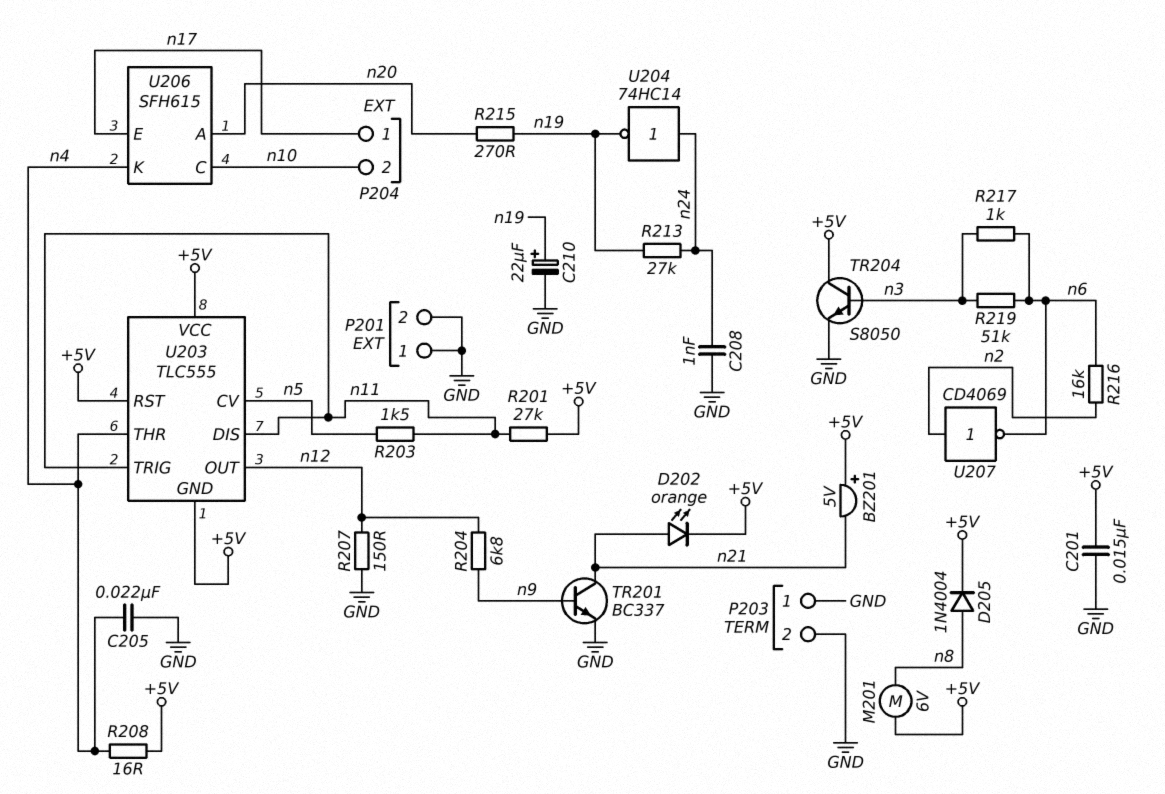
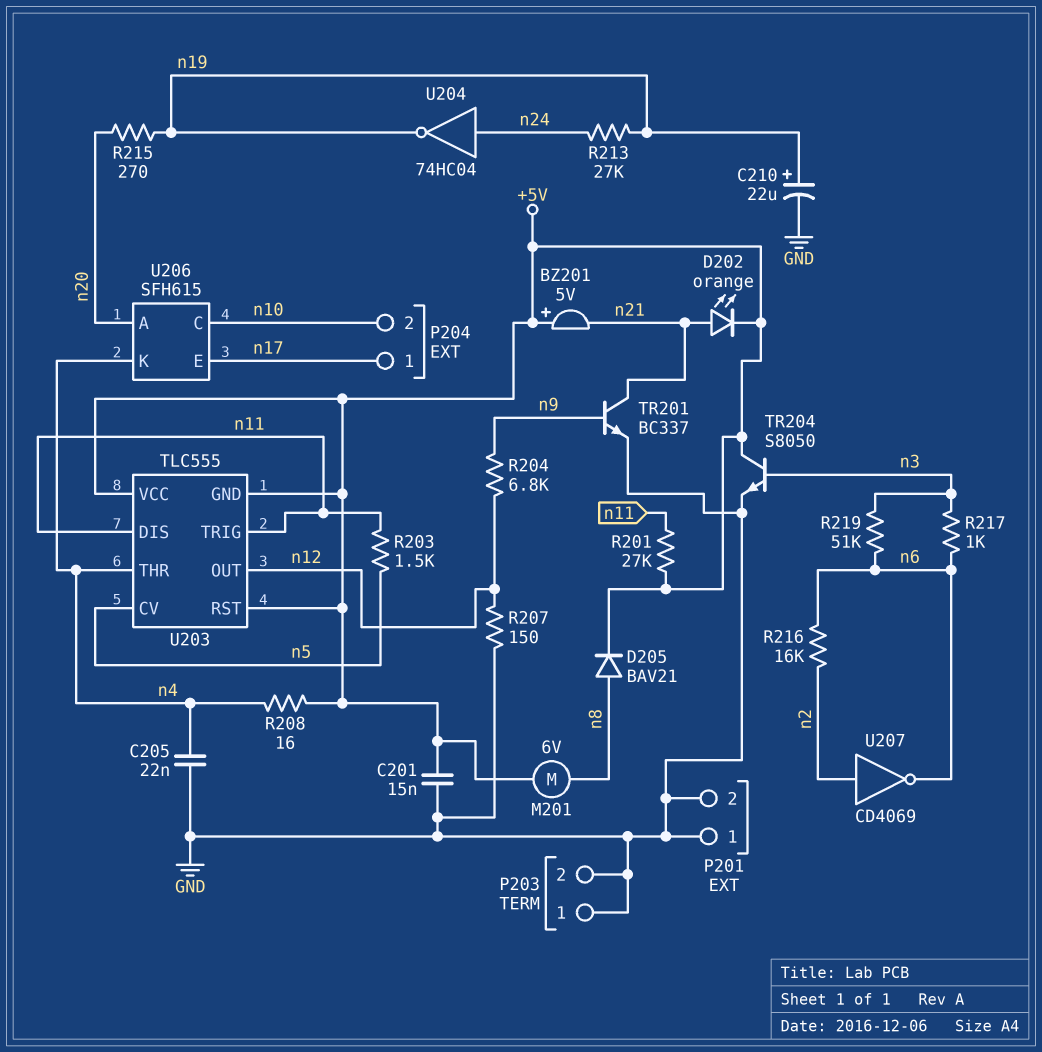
C208: 1nF (GND, n24) -> none
D205: diode 1N4004 (A n8, K +5V) -> diode BAV21 (A n8, K +5V)
U204: NOT 74HC14 (in n24, out n19) -> NOT 74HC04 (in n24, out n19)

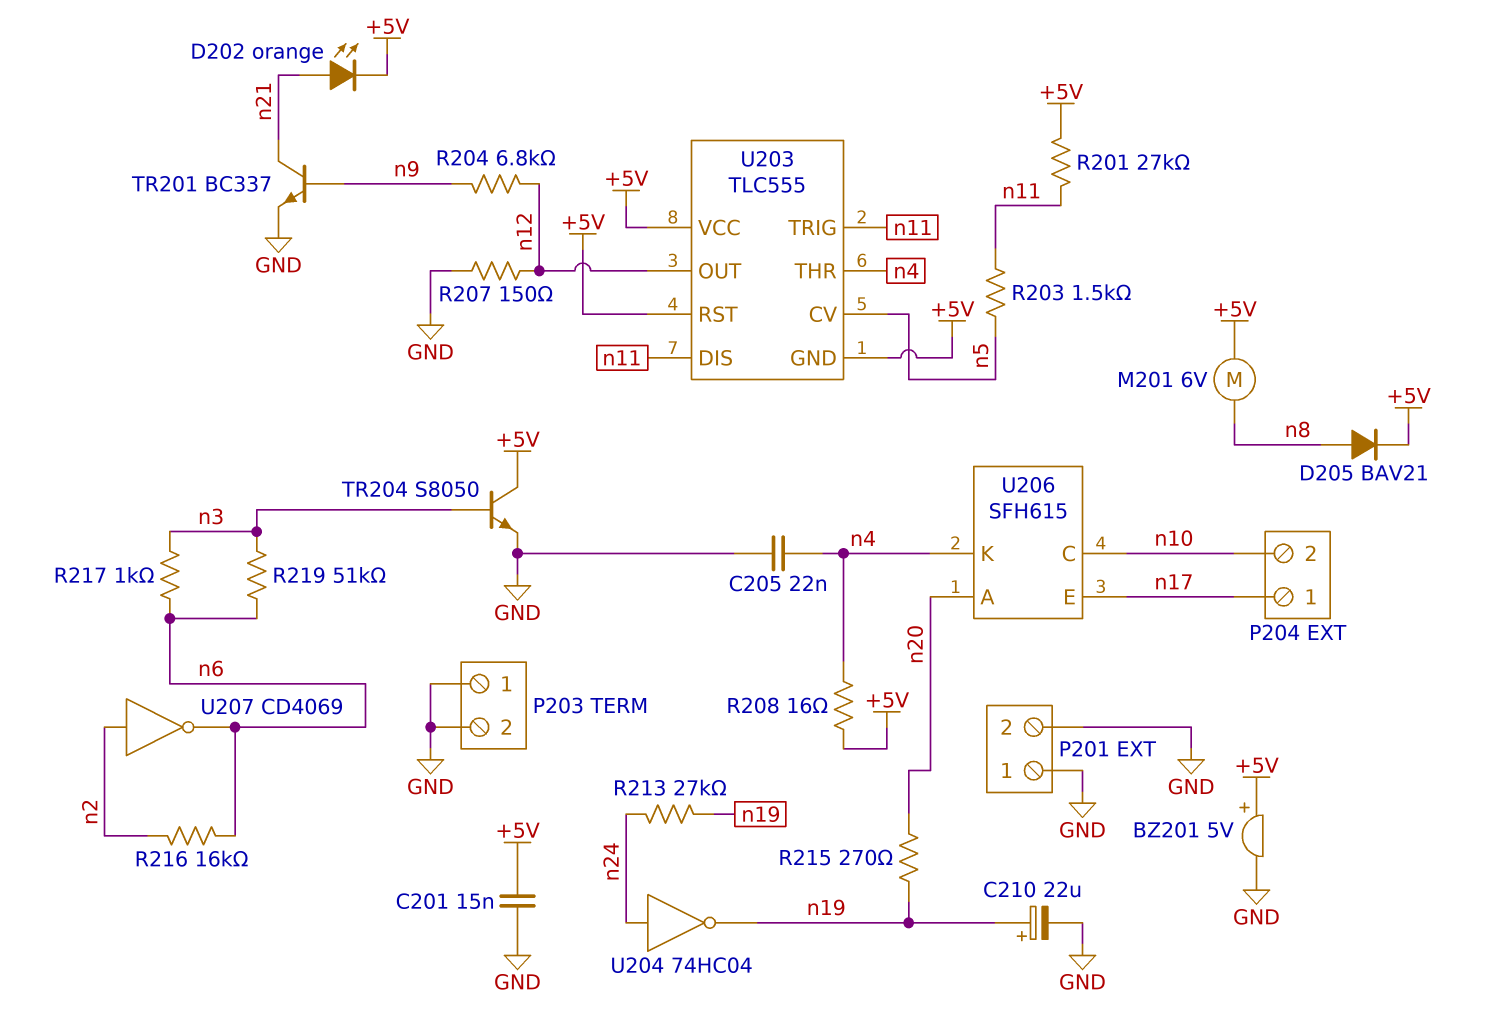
BZ201: buzzer 5V (plus +5V, minus n21) -> buzzer 5V (plus +5V, minus GND)

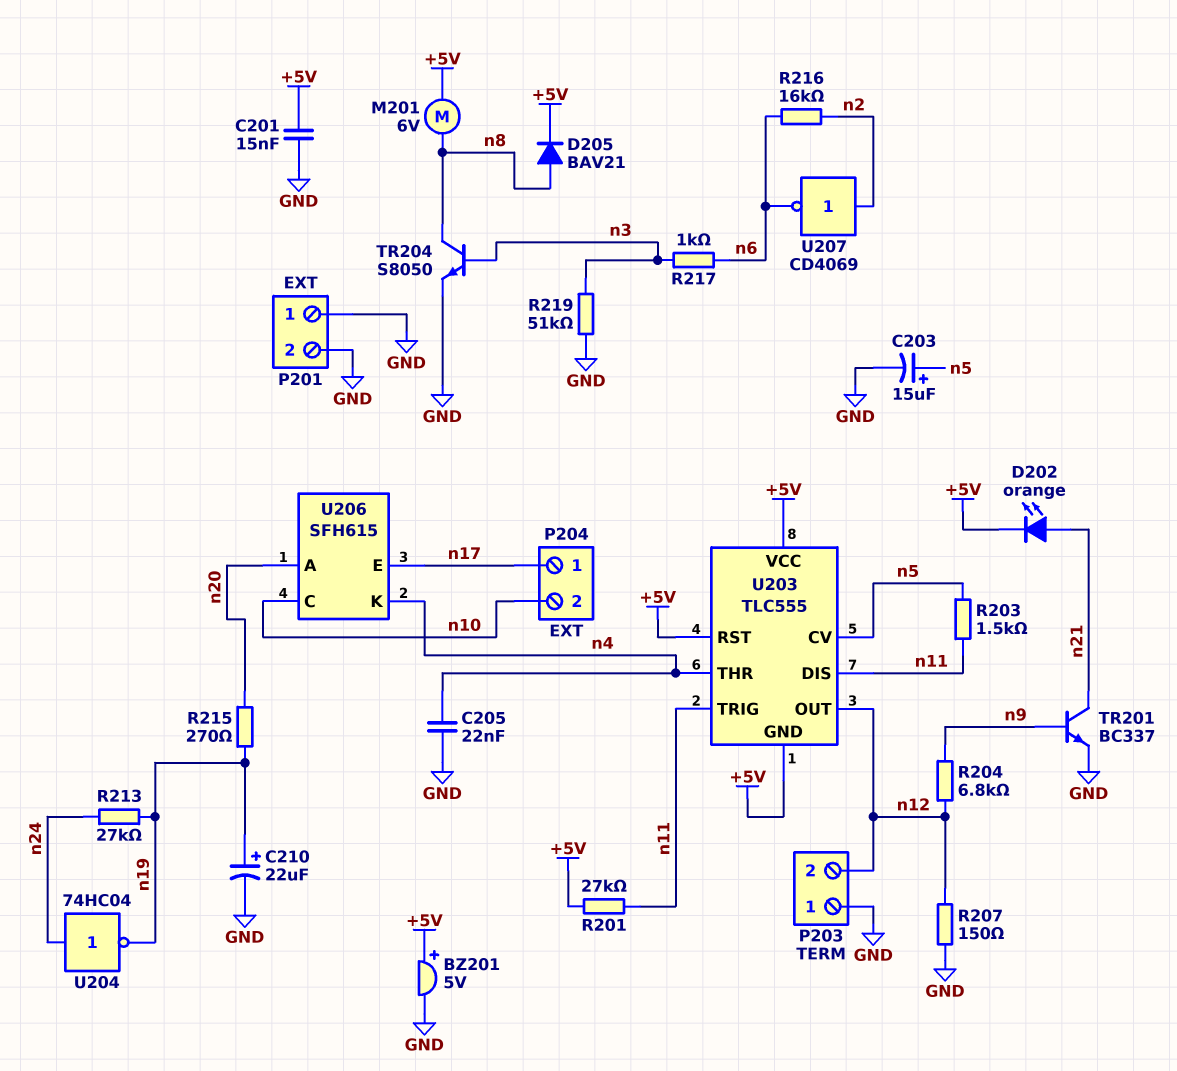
C203: none -> 15uF (plus n5, minus GND)
P203 pin 2: GND -> n12
R208: 16 (+5V, n4) -> none
R219: 51k (n3, n6) -> 51k (GND, n3)
TR204: NPN S8050 (B n3, C +5V, E GND) -> NPN S8050 (B n3, C n8, E GND)

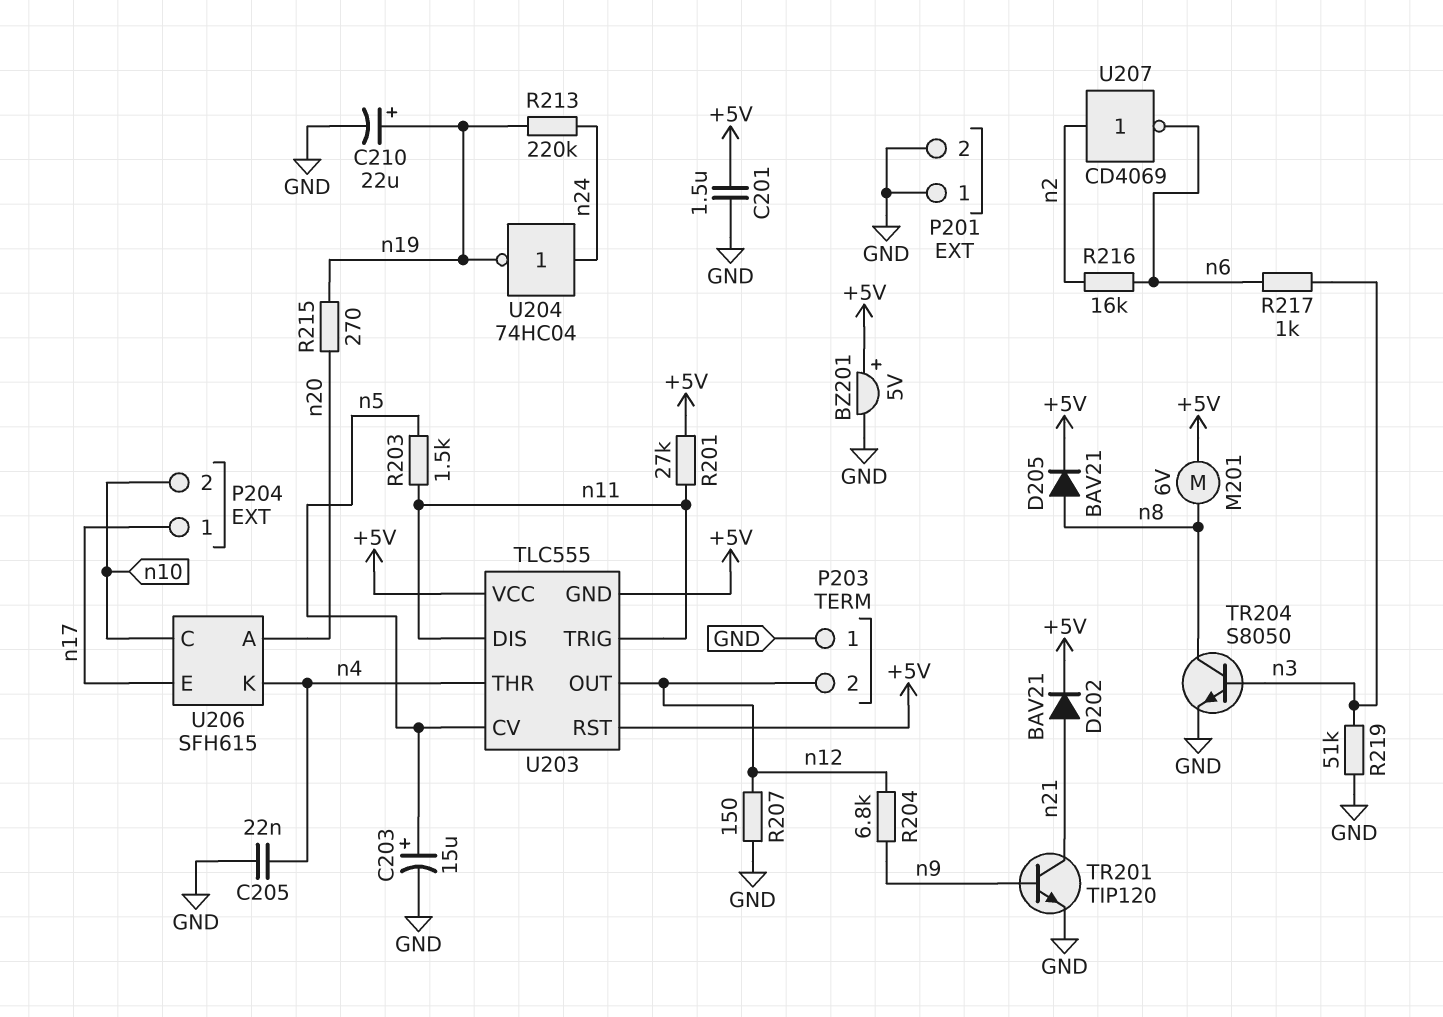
C201: 15nF (+5V, GND) -> 1.5uF (+5V, GND)
D202: LED orange (A n21, K +5V) -> diode BAV21 (A n21, K +5V)
R213: 27k (n19, n24) -> 220k (n19, n24)
TR201: NPN BC337 (B n9, C n21, E GND) -> NPN TIP120 (B n9, C n21, E GND)

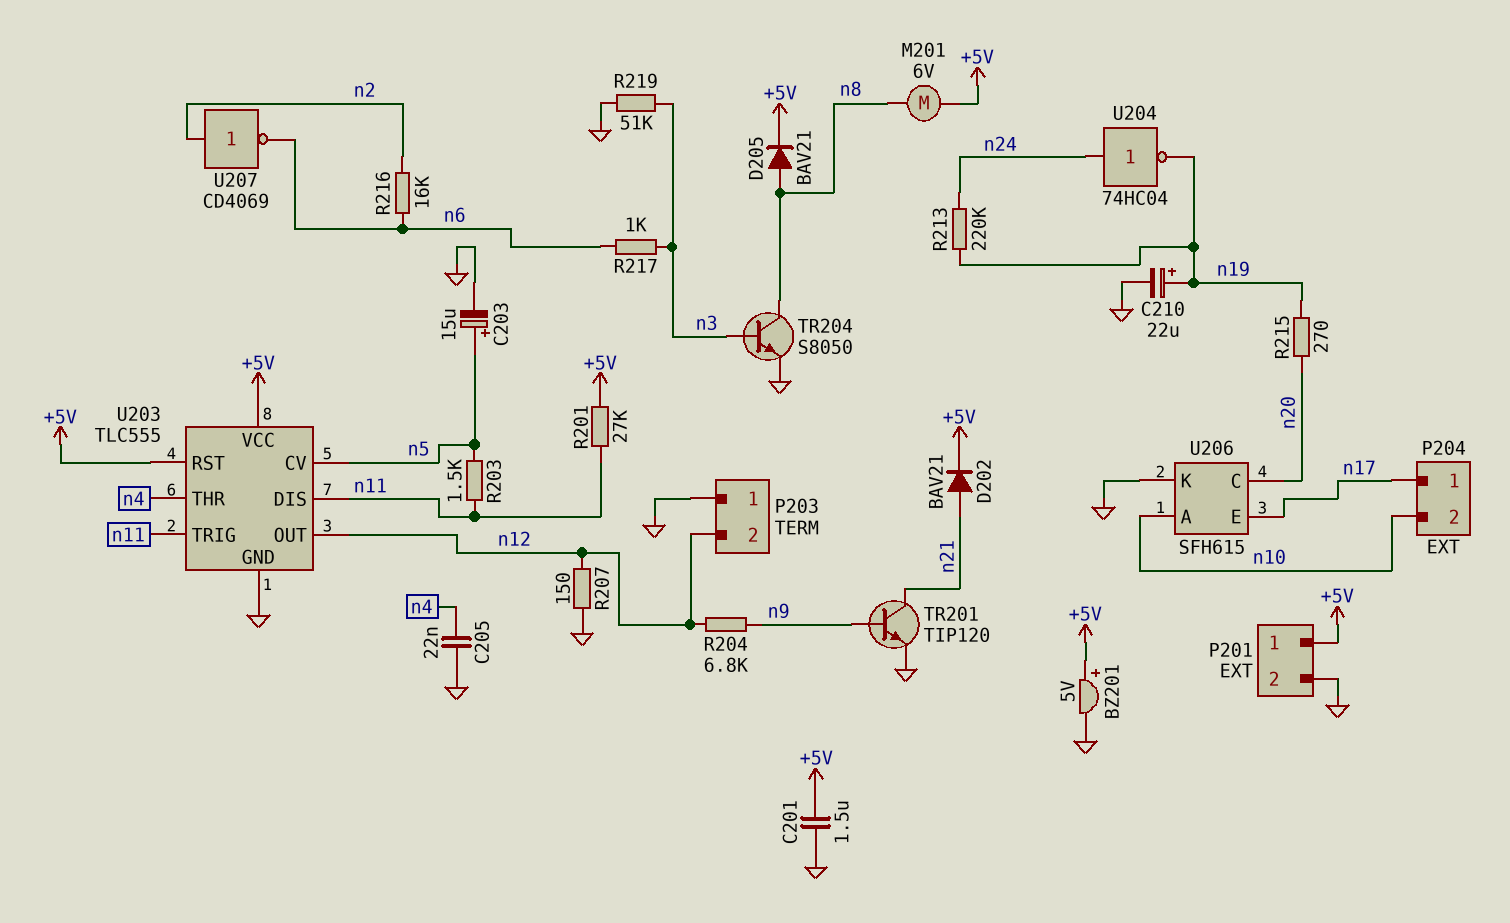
P201 pin 1: GND -> +5V
U203 pin GND: +5V -> GND
U206 pin A: n20 -> n10
U206 pin C: n10 -> n20
U206 pin K: n4 -> GND

